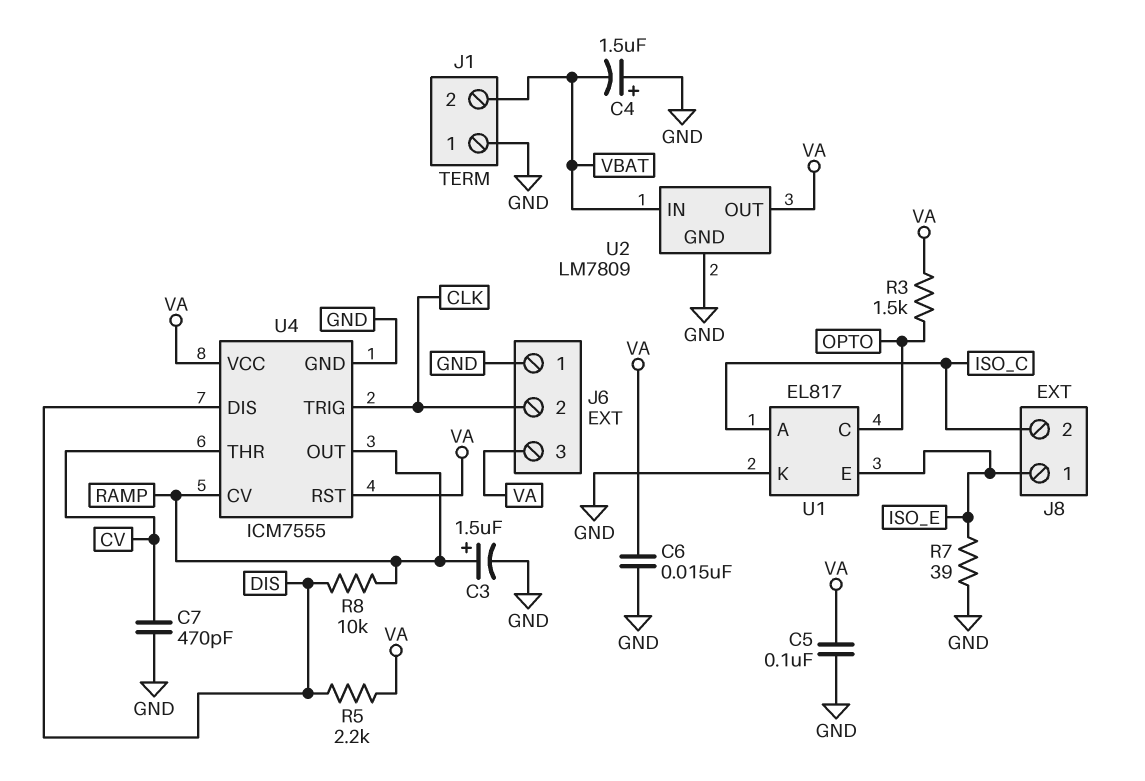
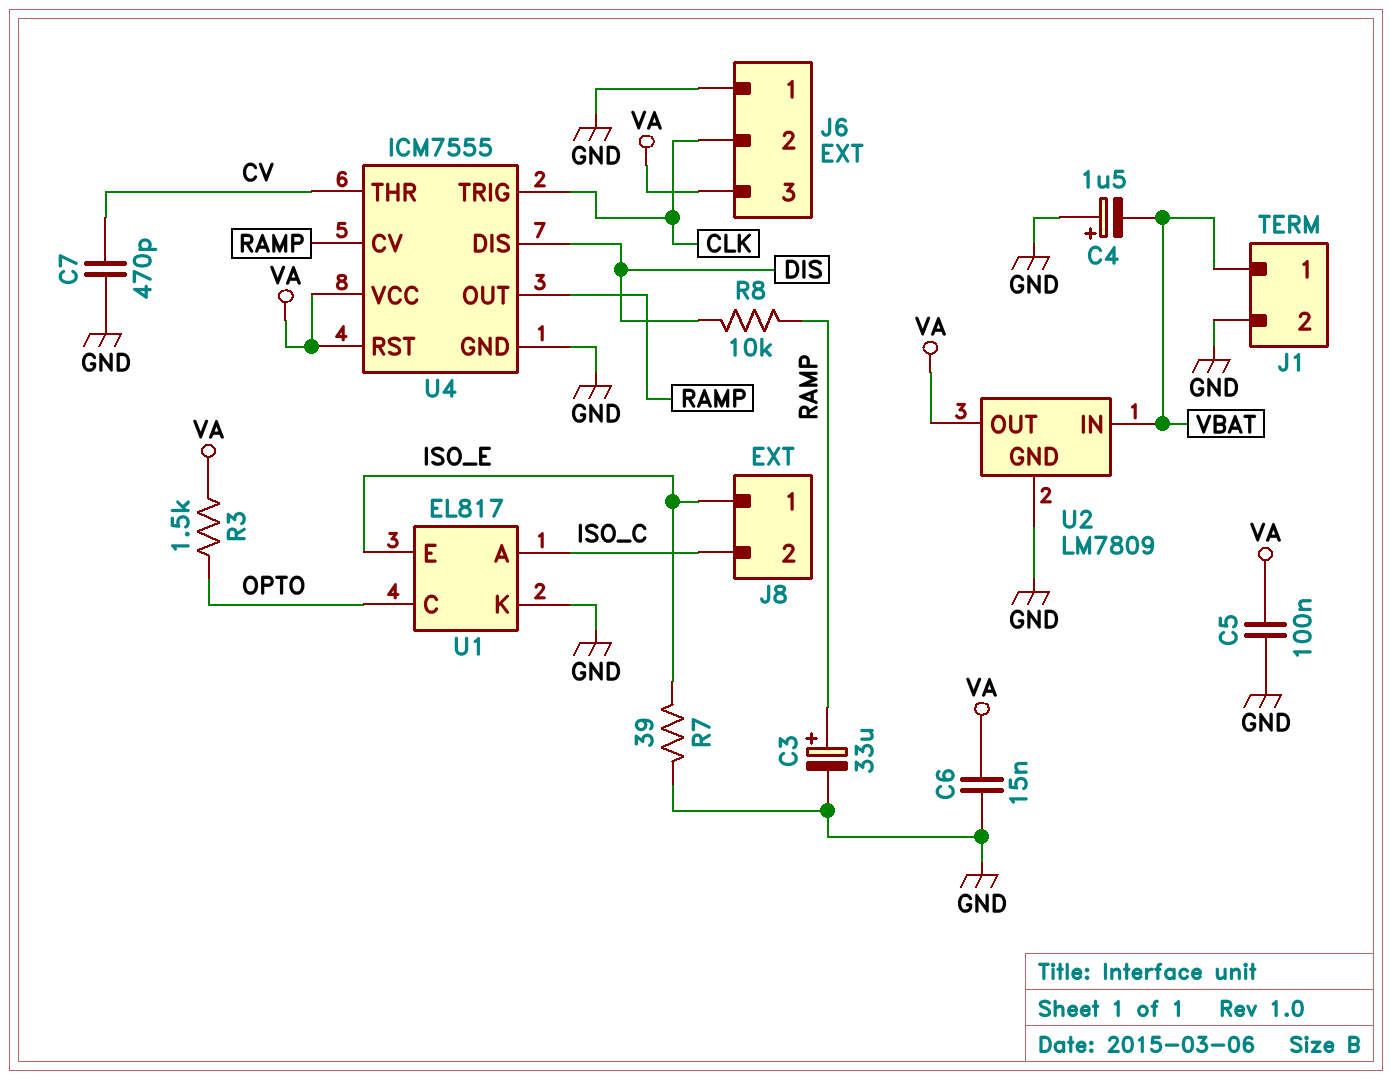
C3: 1.5uF (plus RAMP, minus GND) -> 33uF (plus RAMP, minus GND)
J1 pin 1: GND -> VBAT
J1 pin 2: VBAT -> GND
R5: 2.2k (DIS, VA) -> none

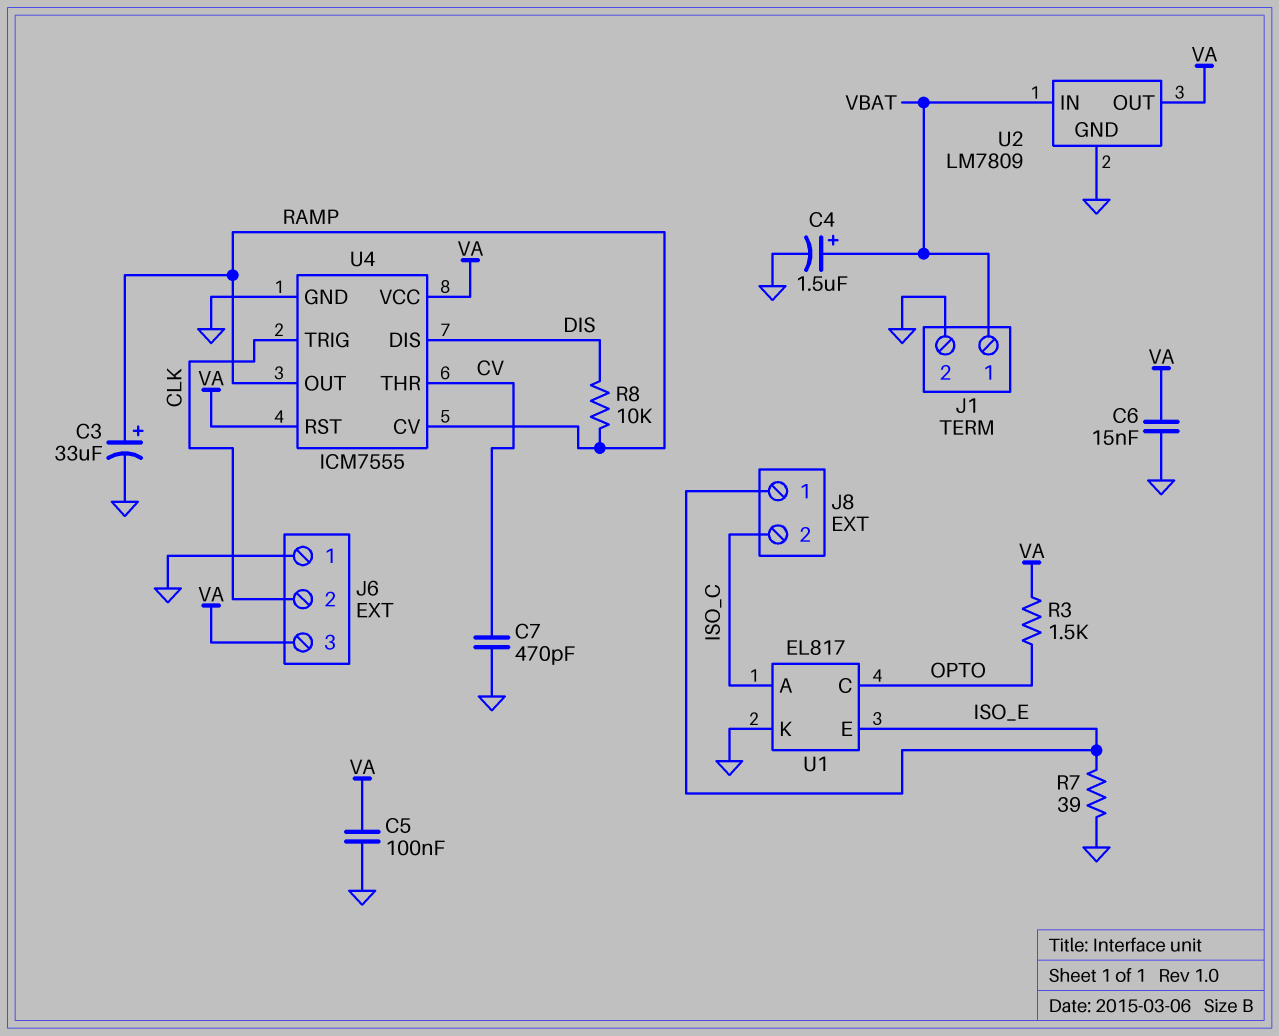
C4: 1.5uF (plus GND, minus VBAT) -> 1.5uF (plus VBAT, minus GND)

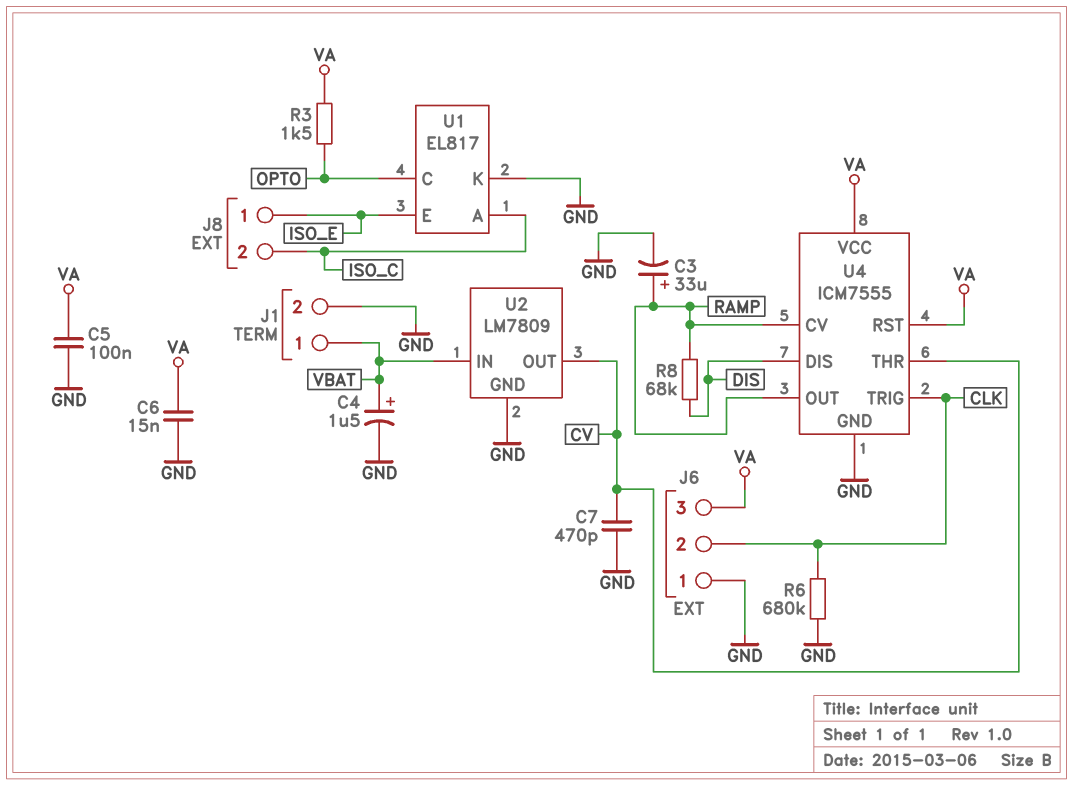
R6: none -> 680k (CLK, GND)
R7: 39 (GND, ISO_E) -> none
R8: 10k (DIS, RAMP) -> 68k (DIS, RAMP)
U2 pin OUT: VA -> CV

